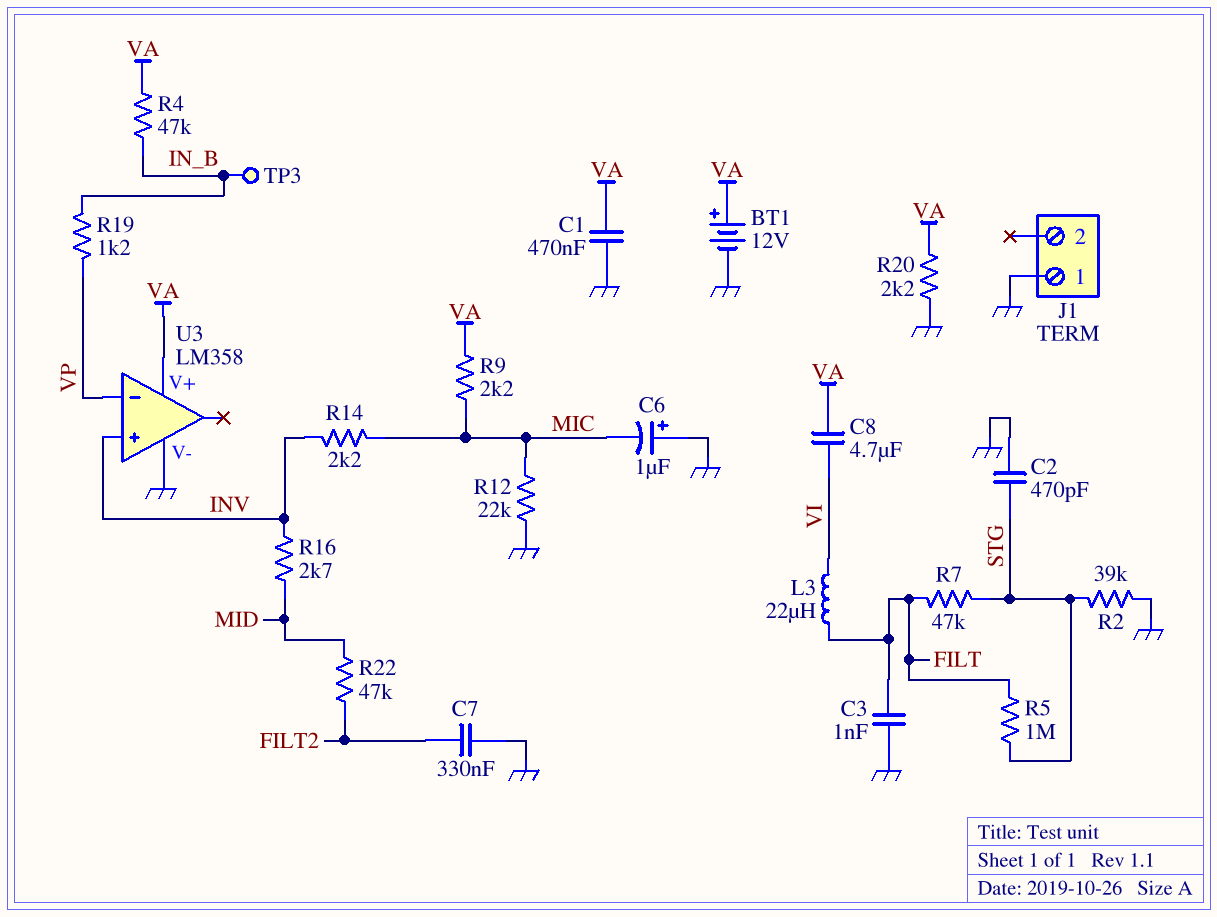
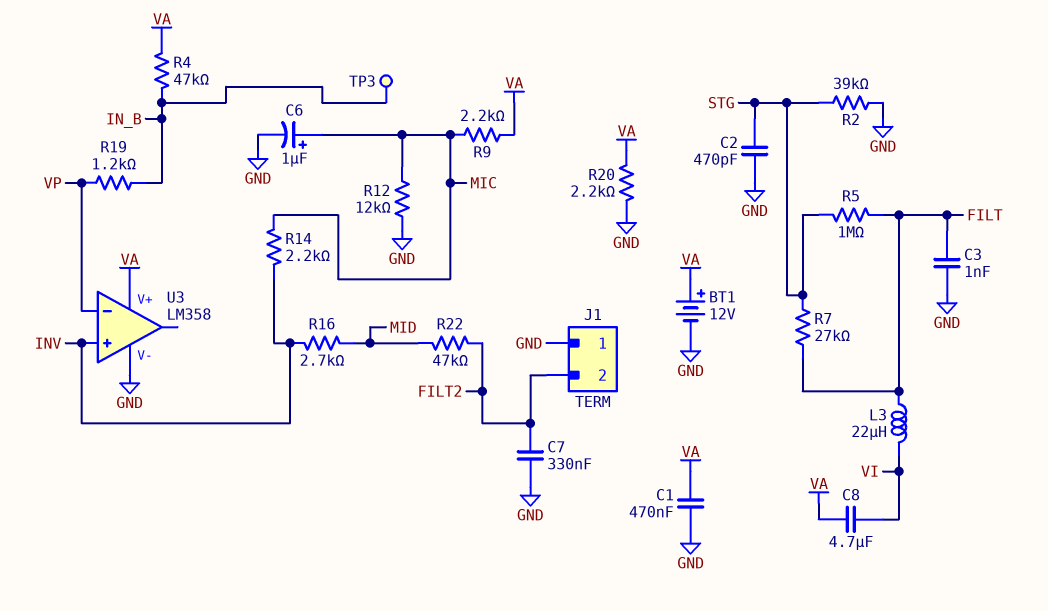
C6: 1uF (plus GND, minus MIC) -> 1uF (plus MIC, minus GND)
J1 pin 2: none -> FILT2
R7: 47k (FILT, STG) -> 27k (FILT, STG)
R12: 22k (GND, MIC) -> 12k (GND, MIC)

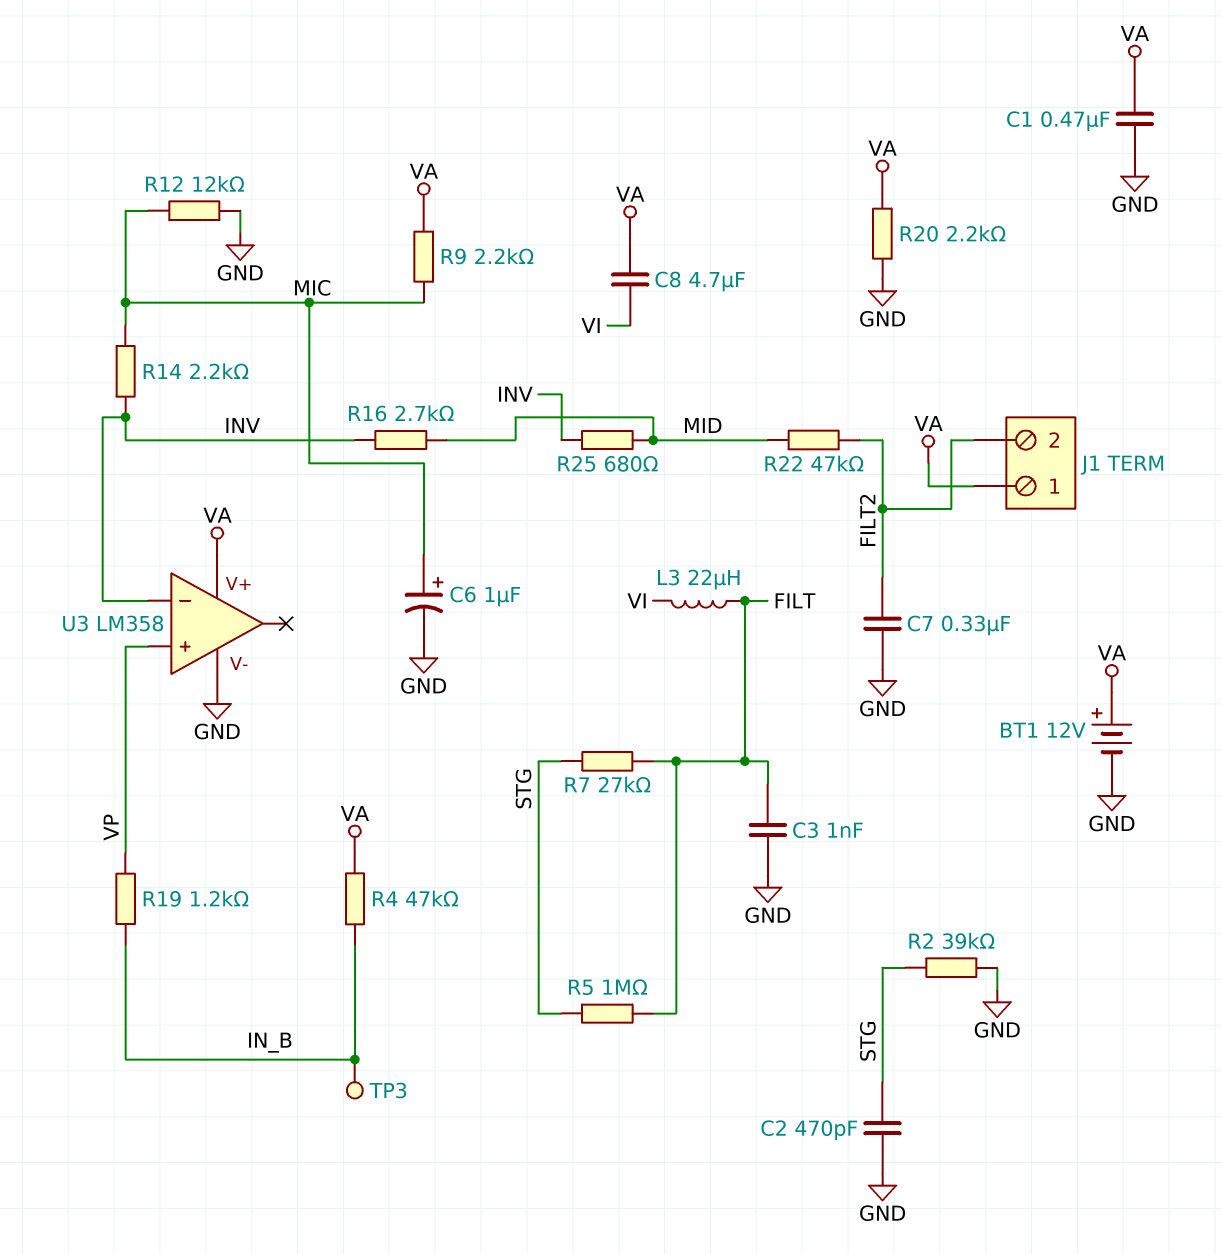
J1 pin 1: GND -> VA
R25: none -> 680 (INV, MID)
U3 pin in+: INV -> VP
U3 pin in-: VP -> INV

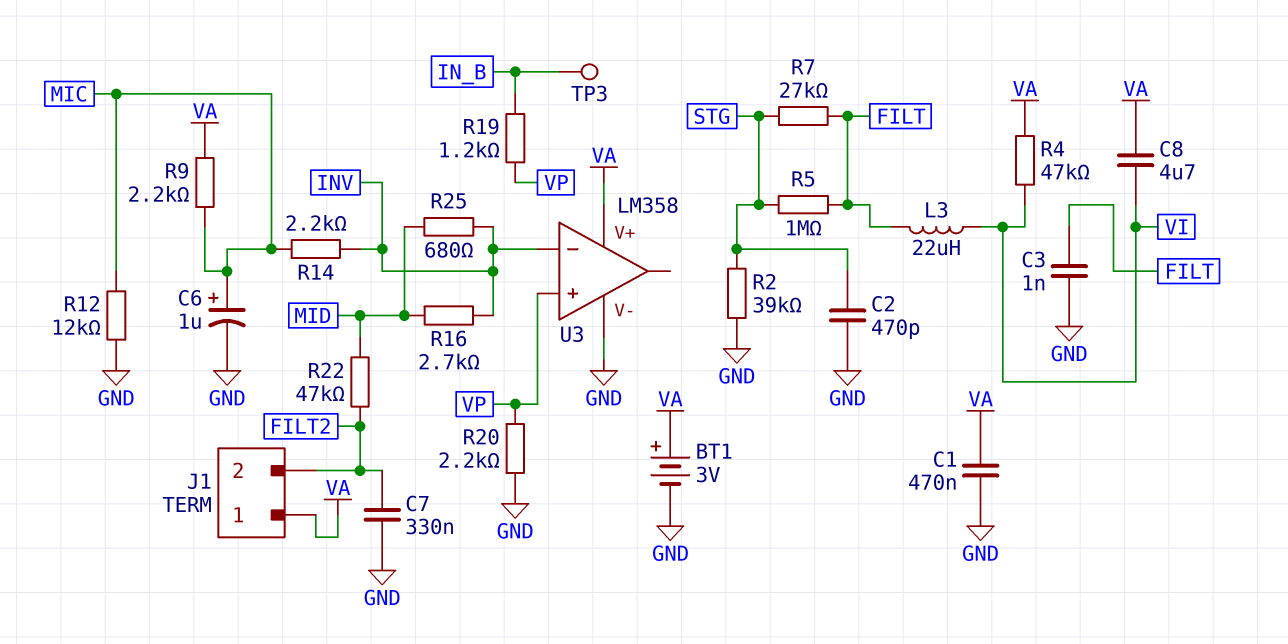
BT1: 12V (plus VA, minus GND) -> 3V (plus VA, minus GND)
R4: 47k (IN_B, VA) -> 47k (VA, VI)
R20: 2.2k (GND, VA) -> 2.2k (GND, VP)

